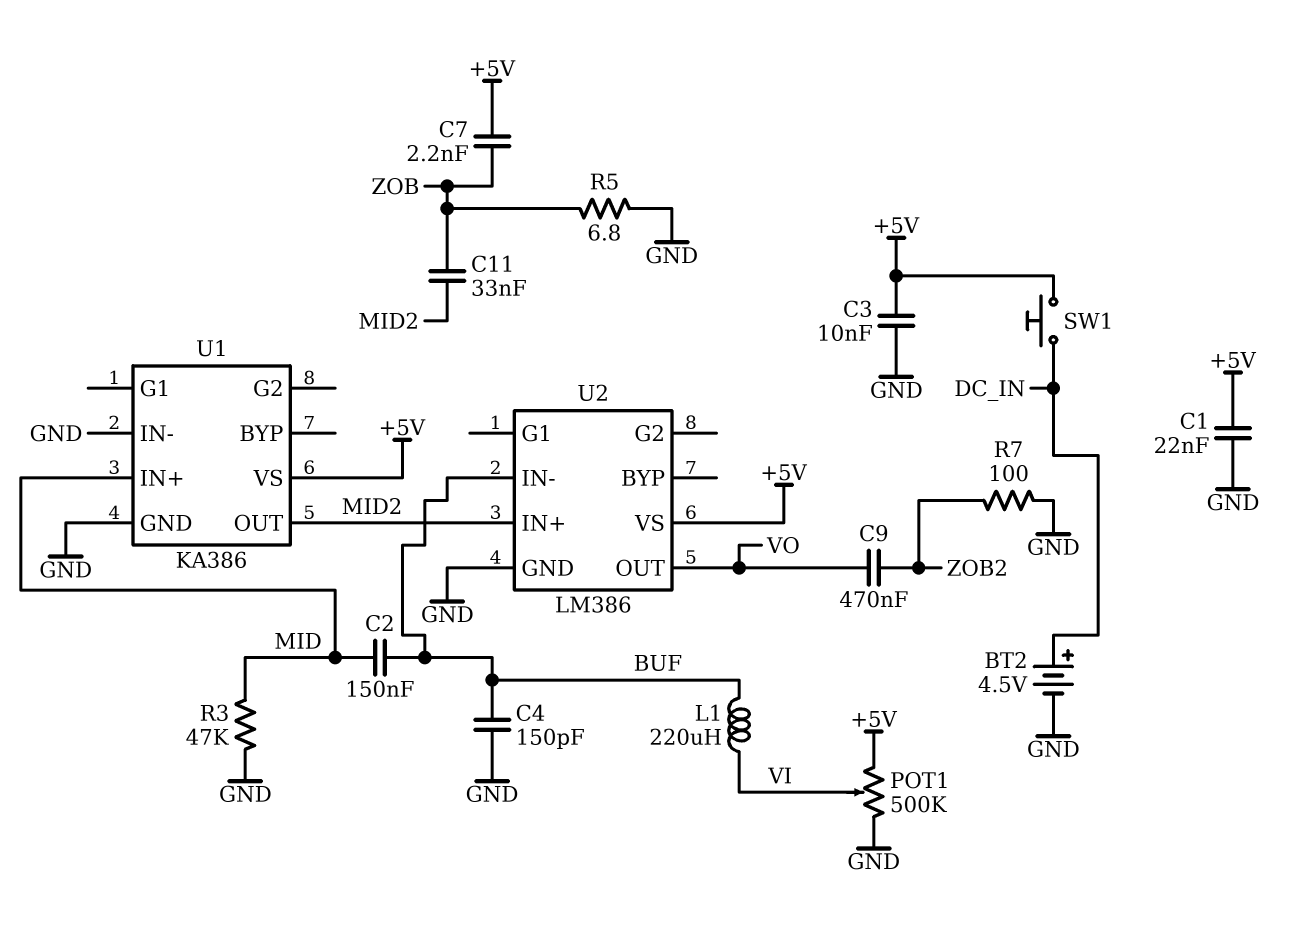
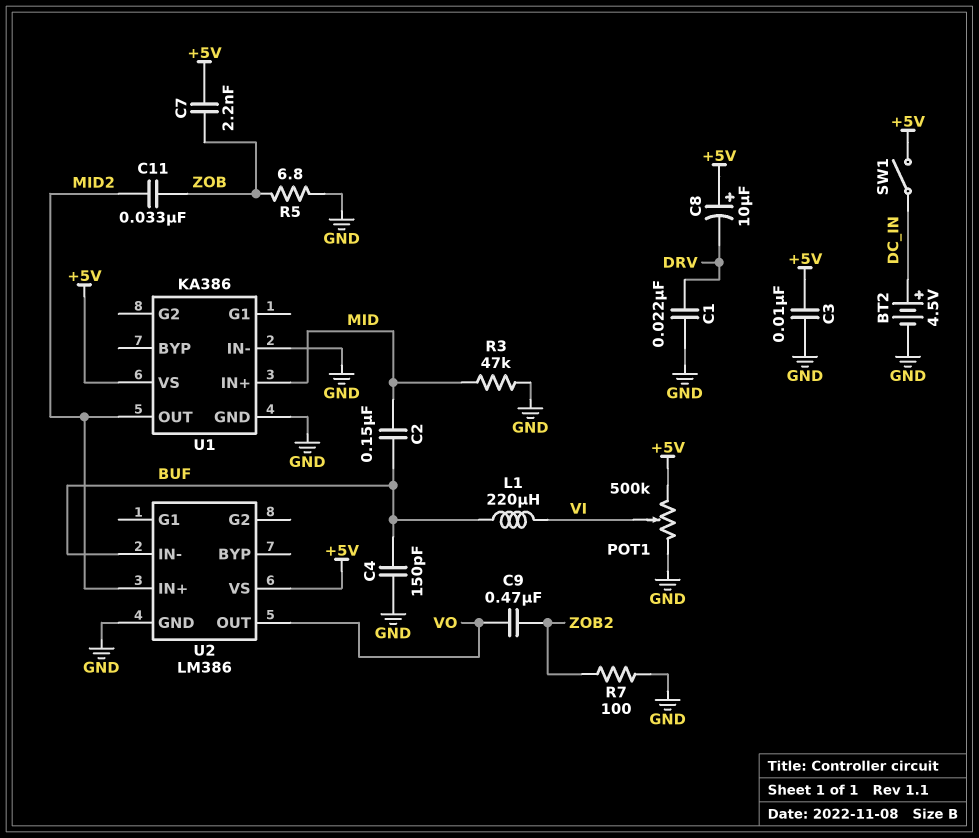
C1: 22nF (+5V, GND) -> 22nF (DRV, GND)
C8: none -> 10uF (plus +5V, minus DRV)
SW1: button (+5V, DC_IN) -> switch (+5V, DC_IN)

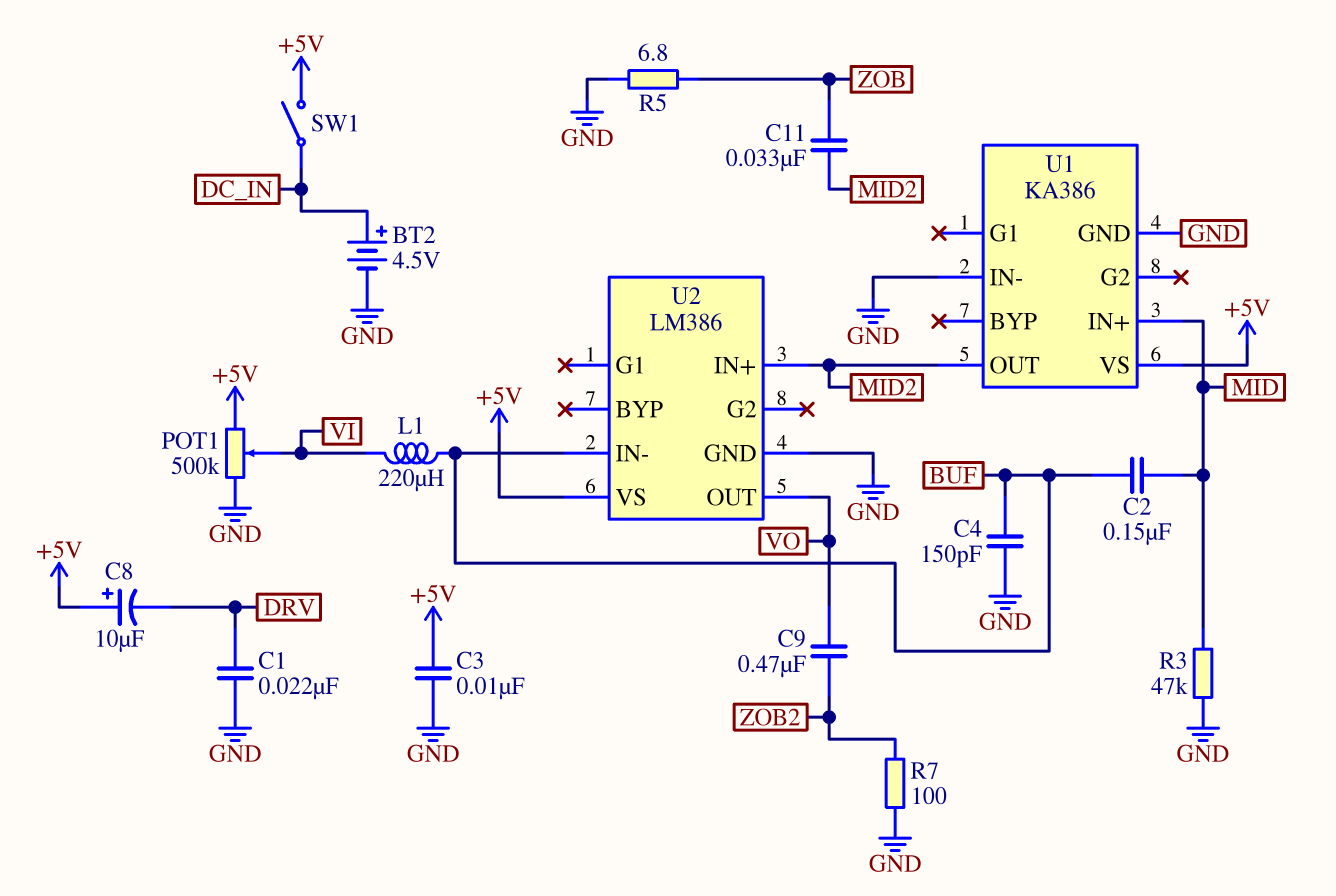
C7: 2.2nF (+5V, ZOB) -> none

